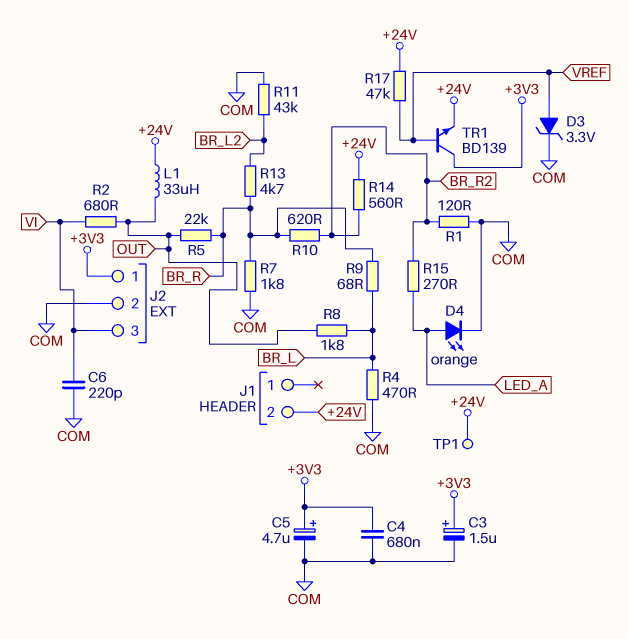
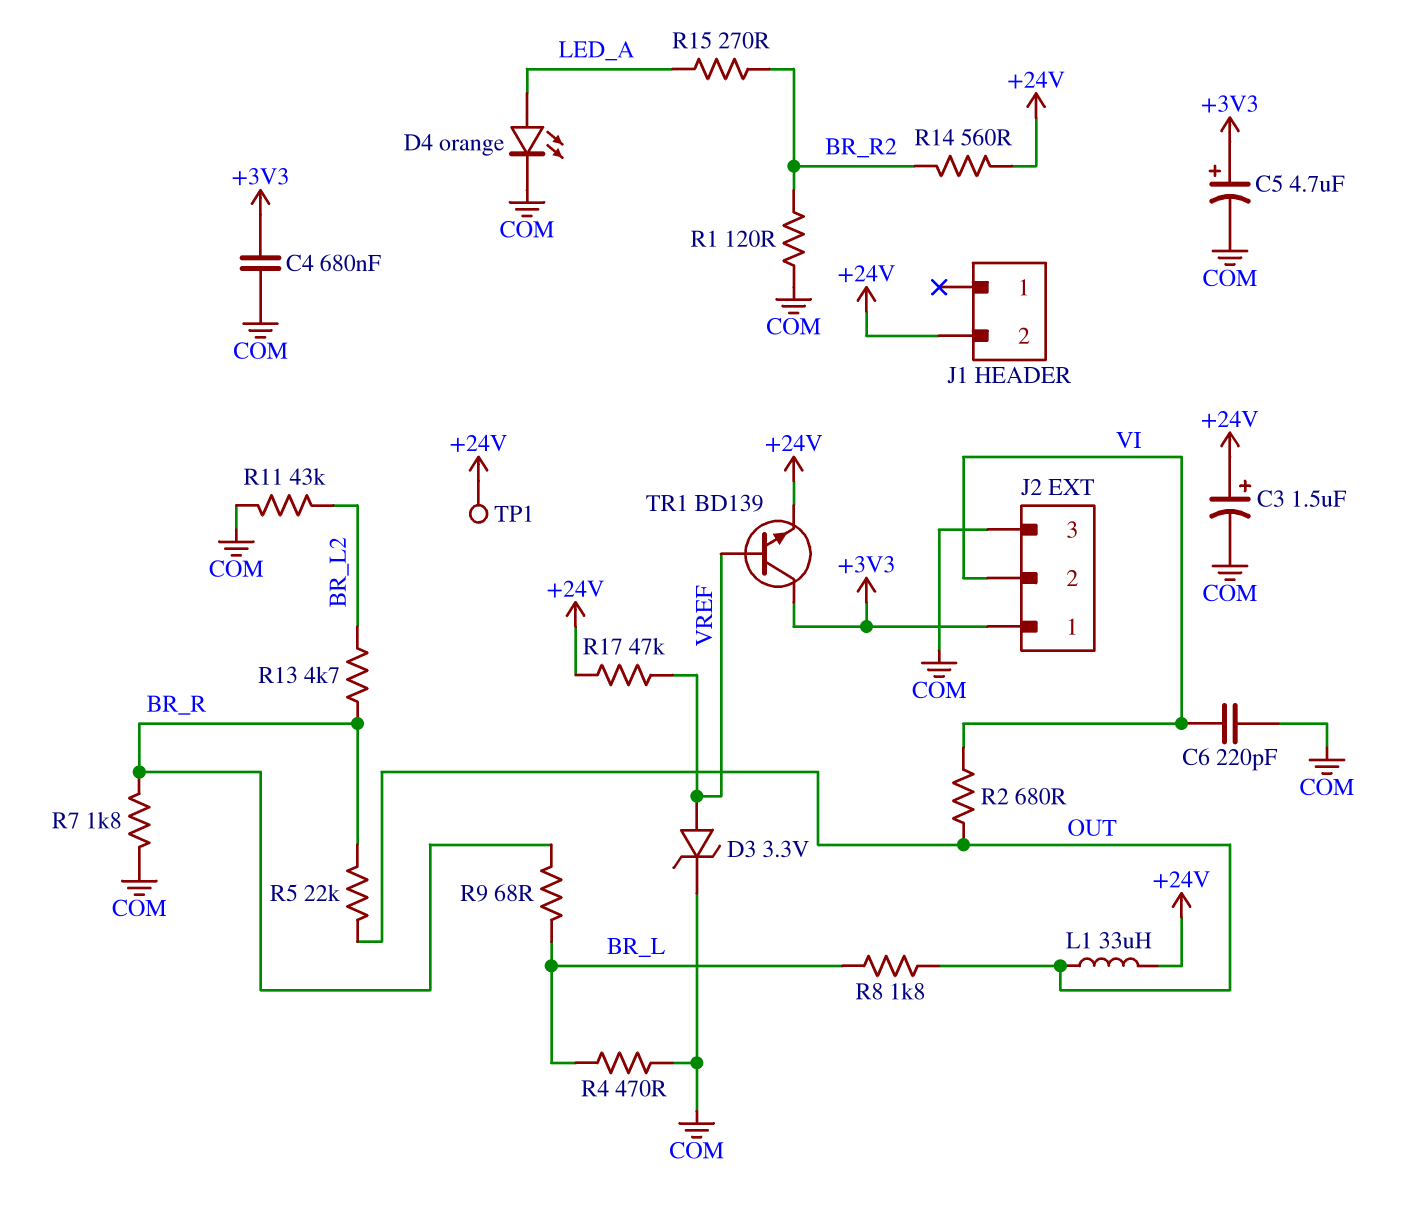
C3: 1.5uF (plus +3V3, minus COM) -> 1.5uF (plus +24V, minus COM)
J2 pin 2: COM -> VI
J2 pin 3: VI -> COM
R10: 620 (BR_R, BR_R2) -> none

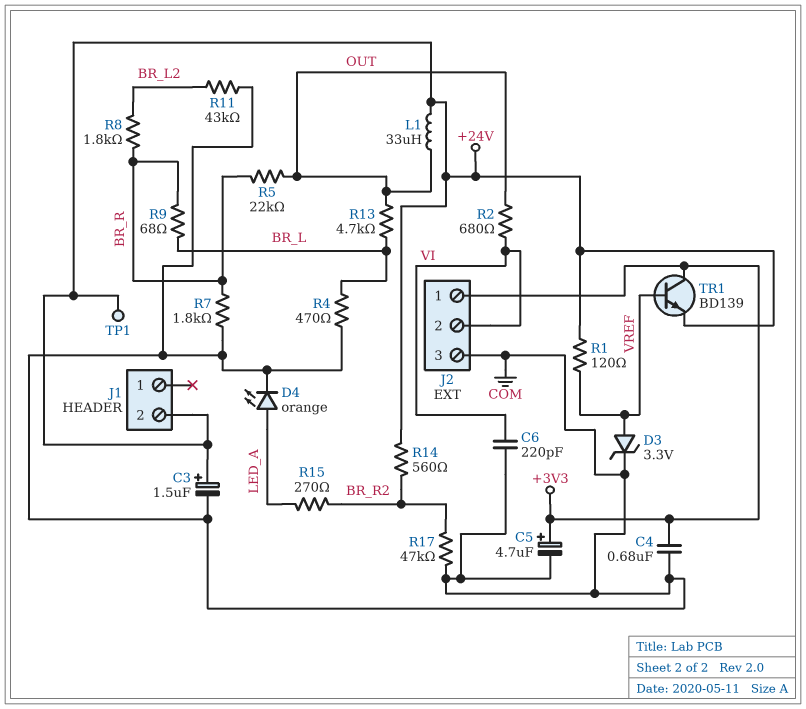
R1: 120 (BR_R2, COM) -> 120 (+24V, VREF)
R8: 1.8k (BR_L, OUT) -> 1.8k (BR_L2, BR_R)
R13: 4.7k (BR_L2, BR_R) -> 4.7k (BR_L, OUT)
R17: 47k (+24V, VREF) -> 47k (BR_R2, COM)

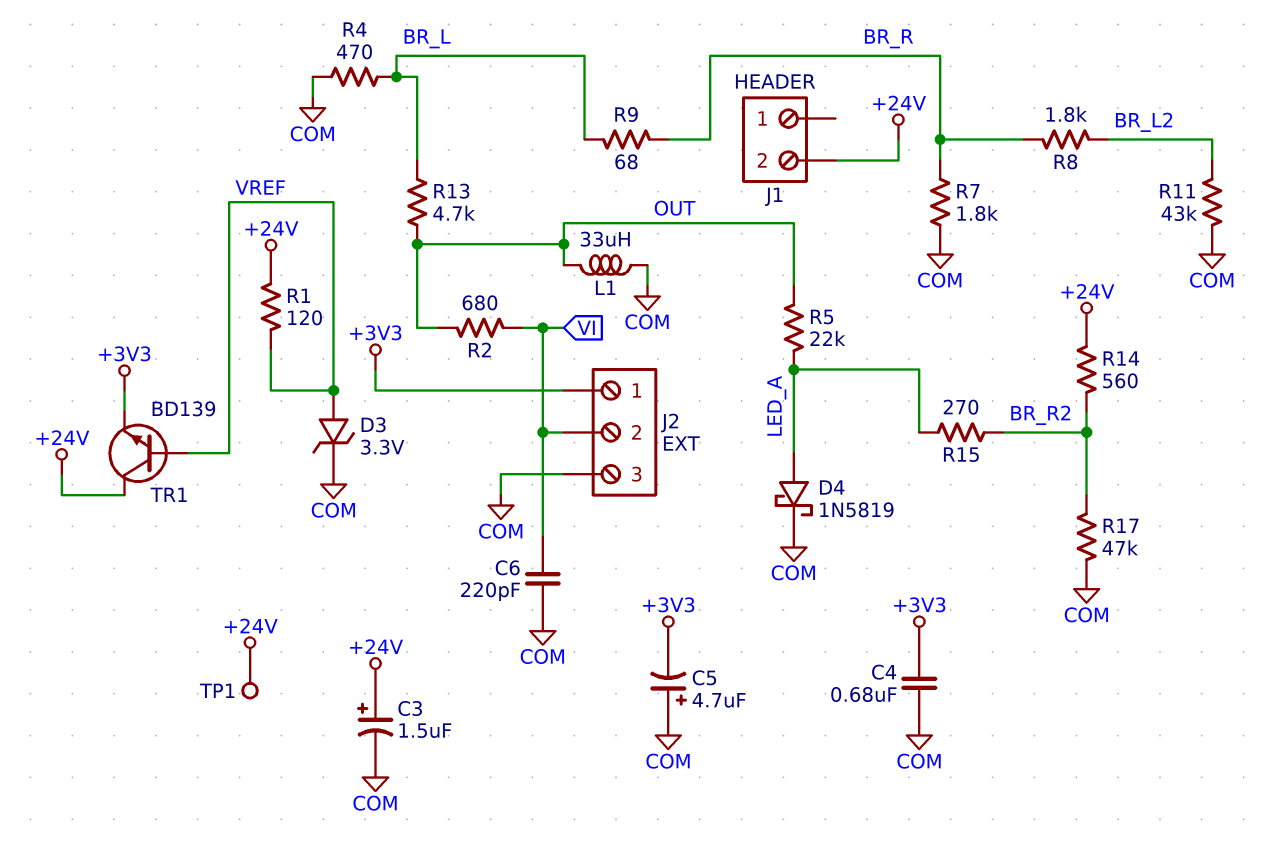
C5: 4.7uF (plus +3V3, minus COM) -> 4.7uF (plus COM, minus +3V3)
D4: LED orange (A LED_A, K COM) -> schottky 1N5819 (A LED_A, K COM)
L1: 33uH (+24V, OUT) -> 33uH (COM, OUT)
R5: 22k (BR_R, OUT) -> 22k (LED_A, OUT)
TR1: NPN BD139 (B VREF, C +3V3, E +24V) -> NPN BD139 (B VREF, C +24V, E +3V3)

